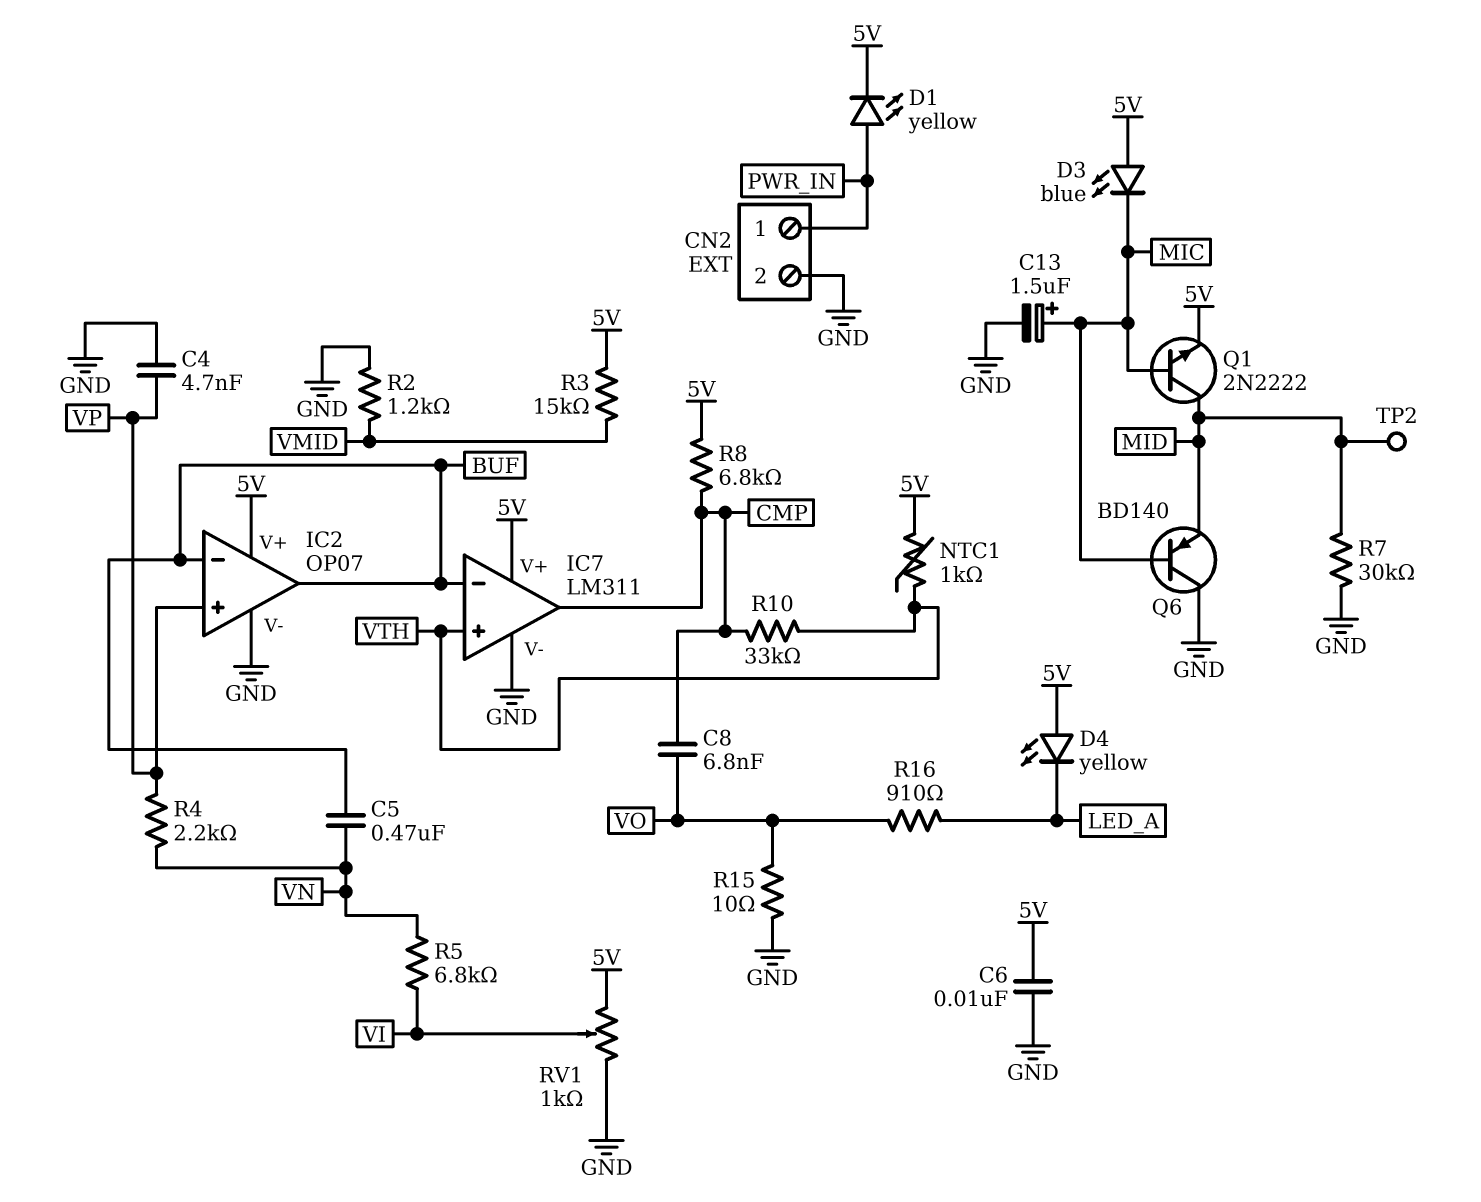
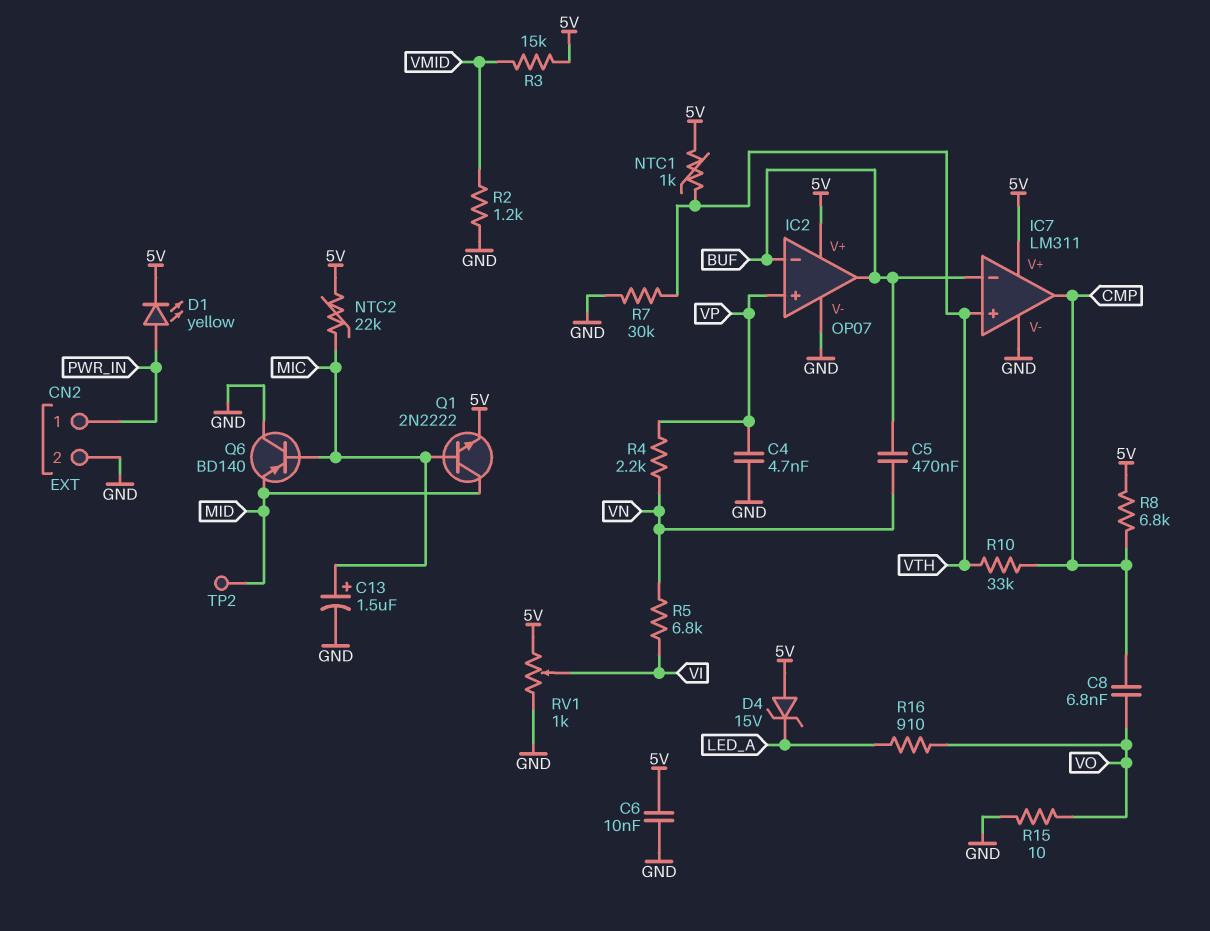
D3: LED blue (A 5V, K MIC) -> none
D4: LED yellow (A 5V, K LED_A) -> zener 15V (A 5V, K LED_A)
NTC2: none -> 22k (5V, MIC)
R7: 30k (GND, MID) -> 30k (GND, VTH)

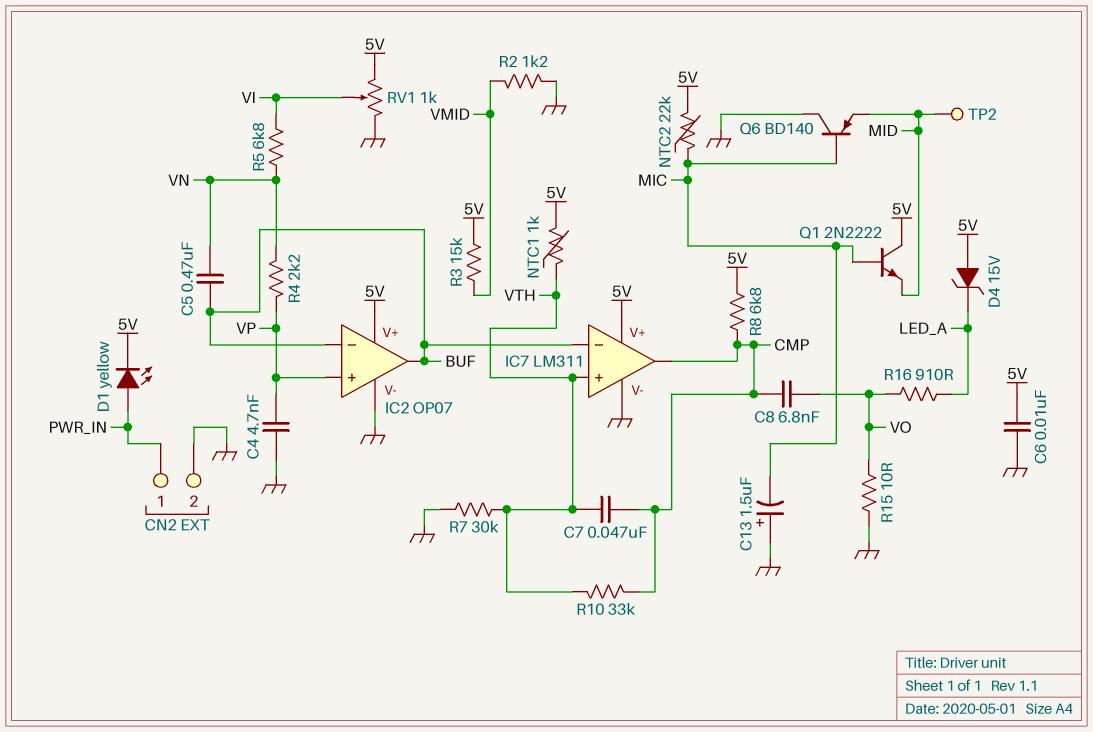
C7: none -> 47nF (CMP, VTH)
C13: 1.5uF (plus MIC, minus GND) -> 1.5uF (plus GND, minus MIC)
Q1: NPN 2N2222 (B MIC, C MID, E 5V) -> NPN 2N2222 (B MIC, C 5V, E MID)

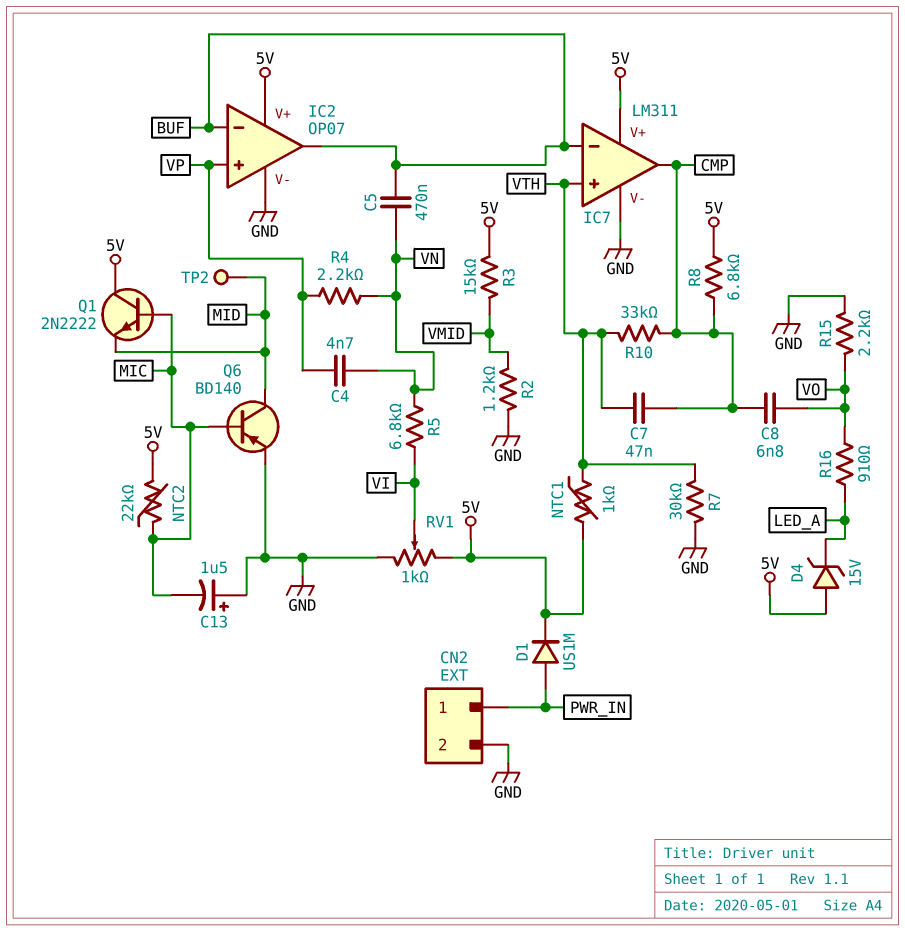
C4: 4.7nF (GND, VP) -> 4.7nF (VN, VP)
C6: 10nF (5V, GND) -> none
D1: LED yellow (A PWR_IN, K 5V) -> diode US1M (A PWR_IN, K 5V)
Q6: PNP BD140 (B MIC, C GND, E MID) -> PNP BD140 (B MIC, C MID, E GND)
R15: 10 (GND, VO) -> 2.2k (GND, VO)

